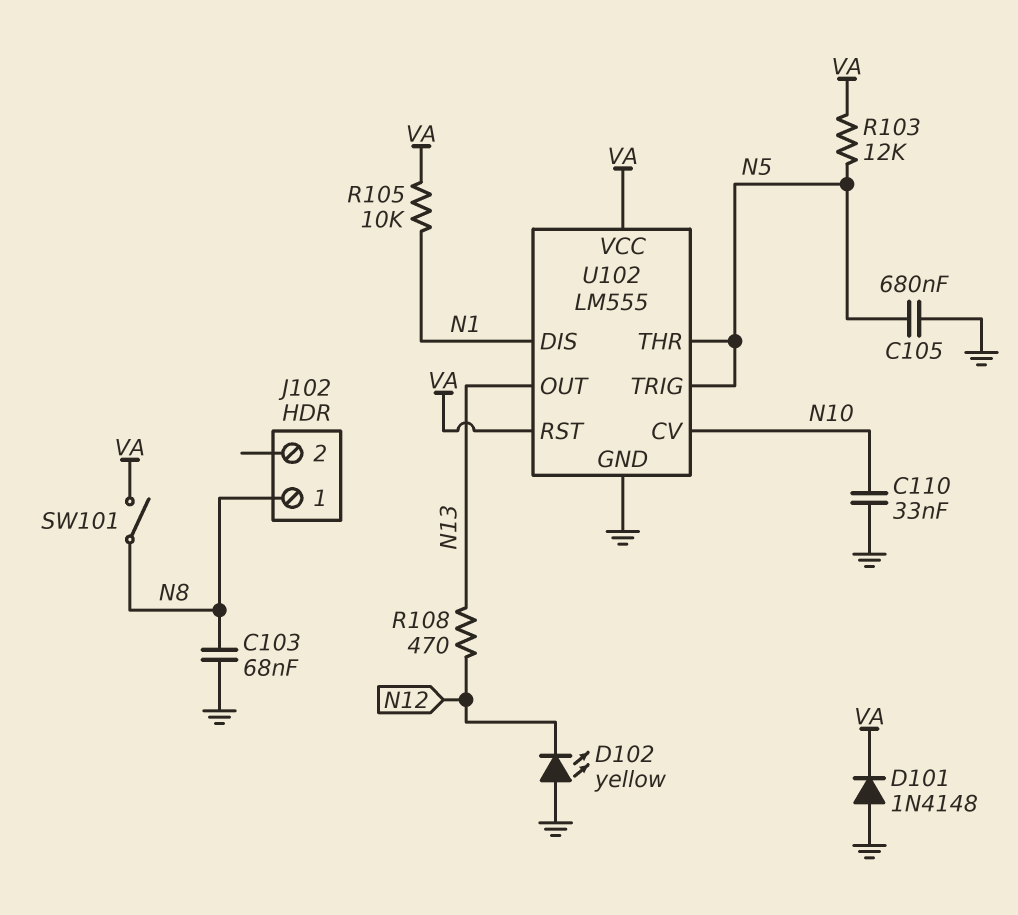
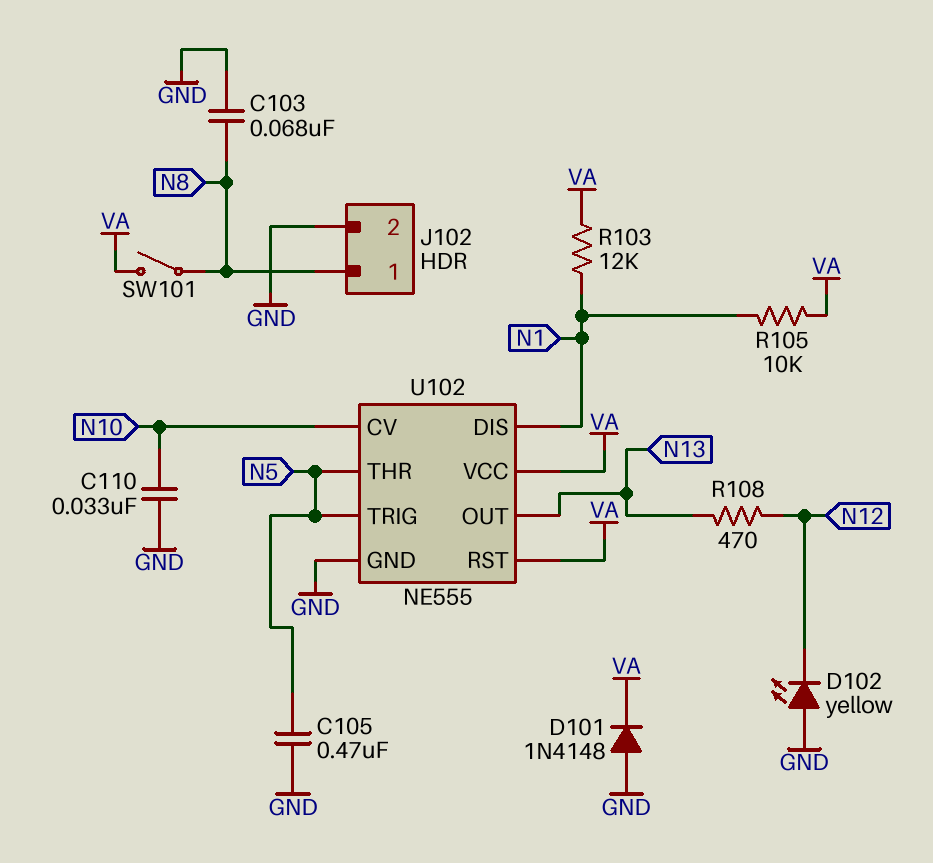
C105: 680nF (GND, N5) -> 470nF (GND, N5)
J102 pin 2: none -> GND
R103: 12k (N5, VA) -> 12k (N1, VA)
U102: LM555 -> NE555

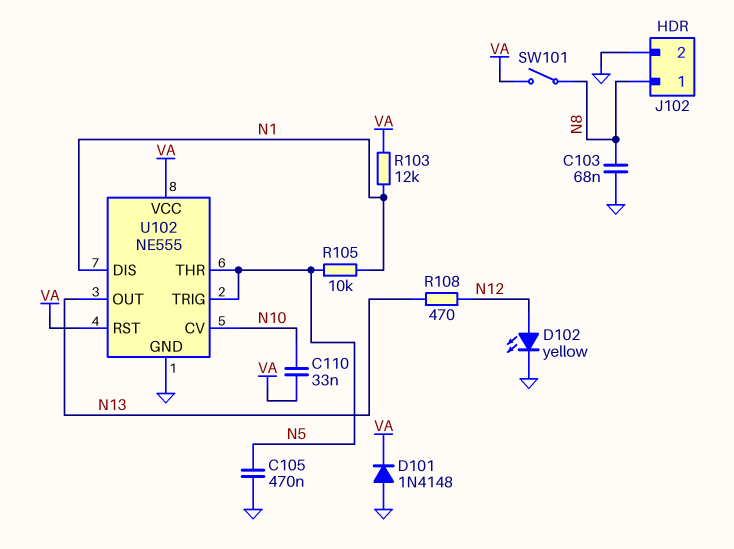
C110: 33nF (GND, N10) -> 33nF (N10, VA)
D102: LED yellow (A GND, K N12) -> LED yellow (A N12, K GND)
R105: 10k (N1, VA) -> 10k (N1, N5)

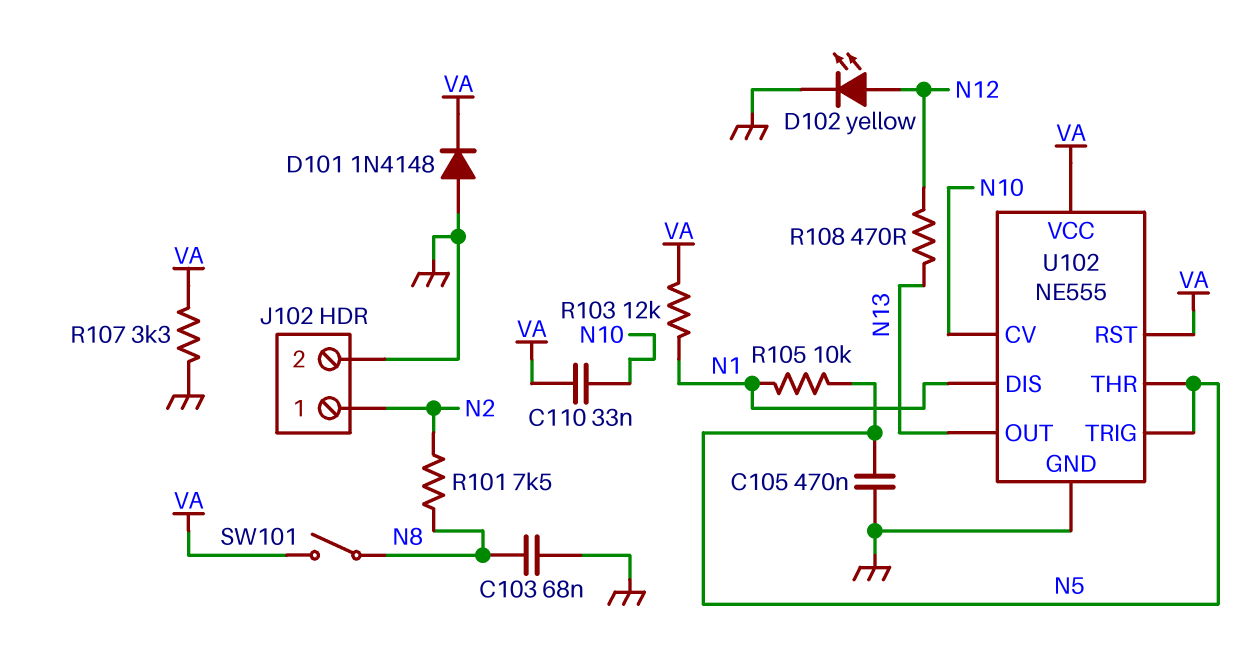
J102 pin 1: N8 -> N2
R101: none -> 7.5k (N2, N8)
R107: none -> 3.3k (GND, VA)

